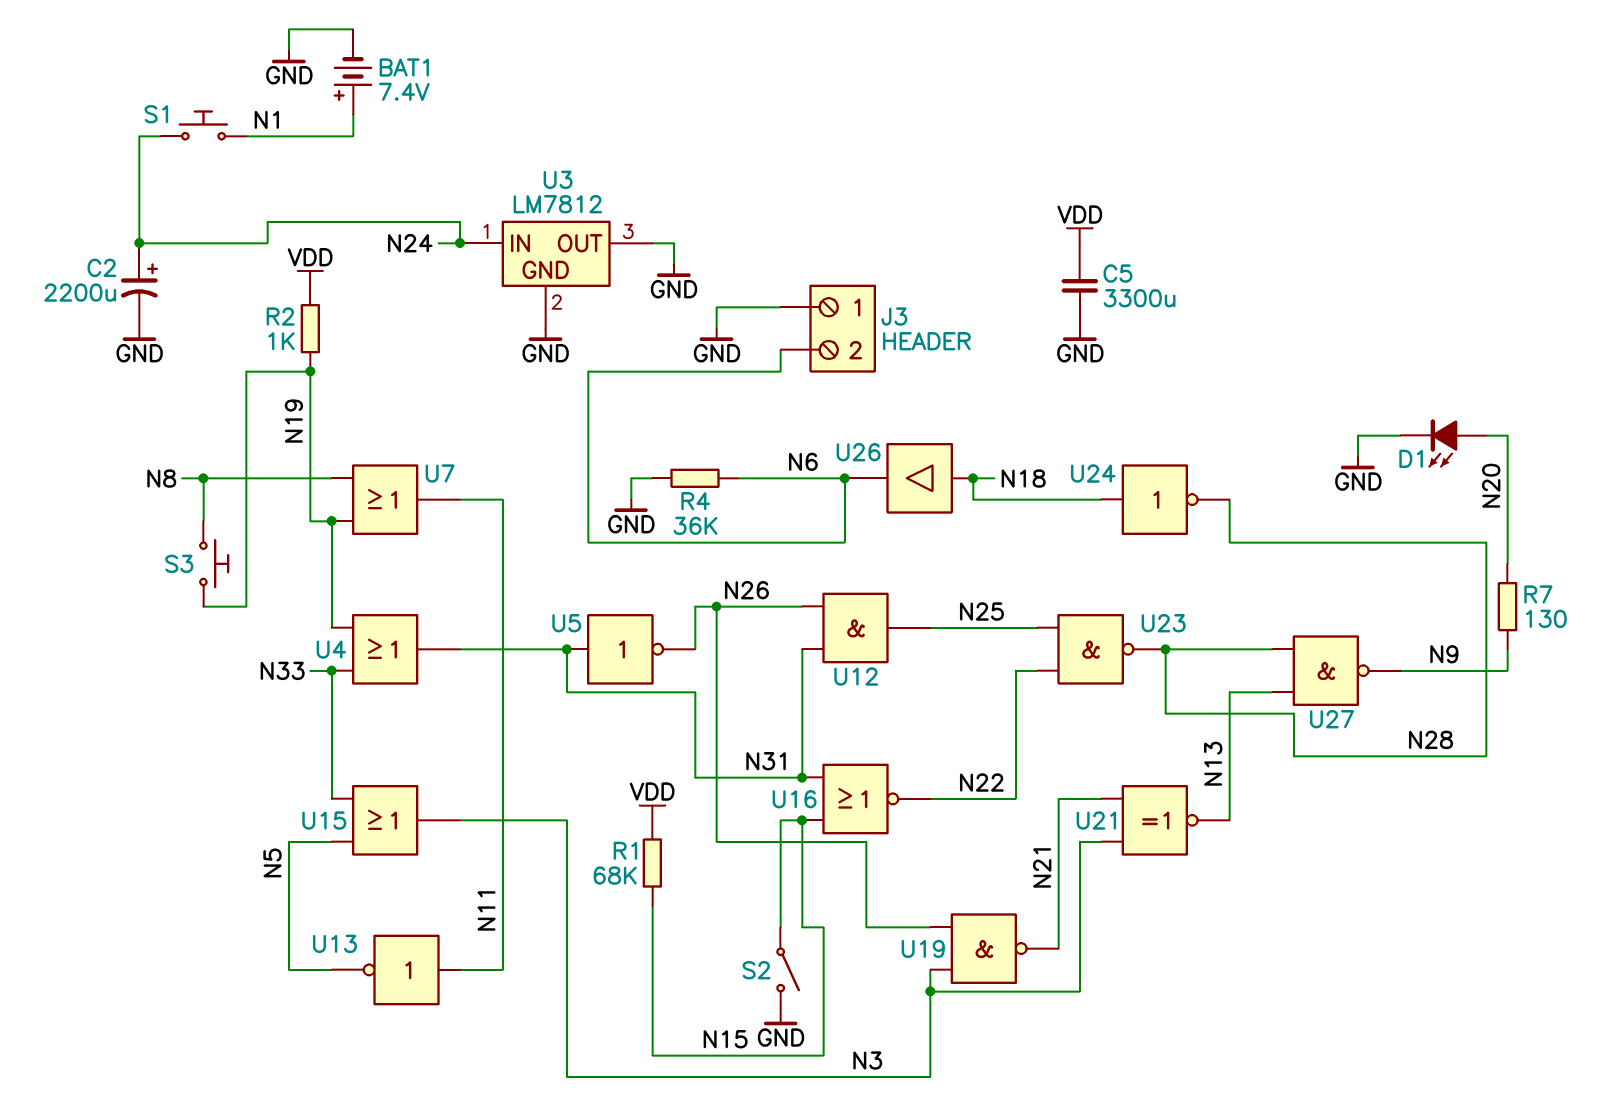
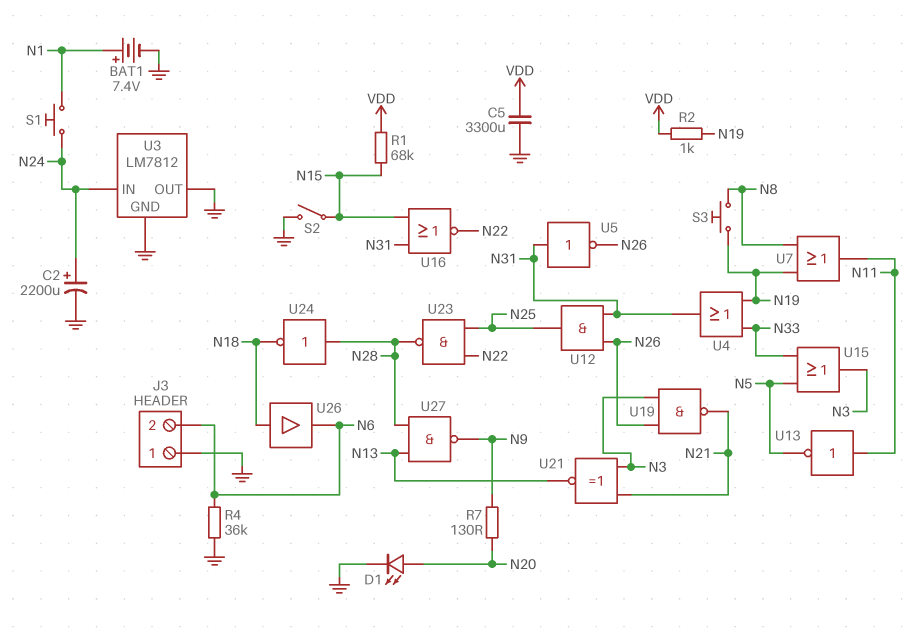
U24: NOT (in N18, out N28) -> NOT (in N28, out N18)

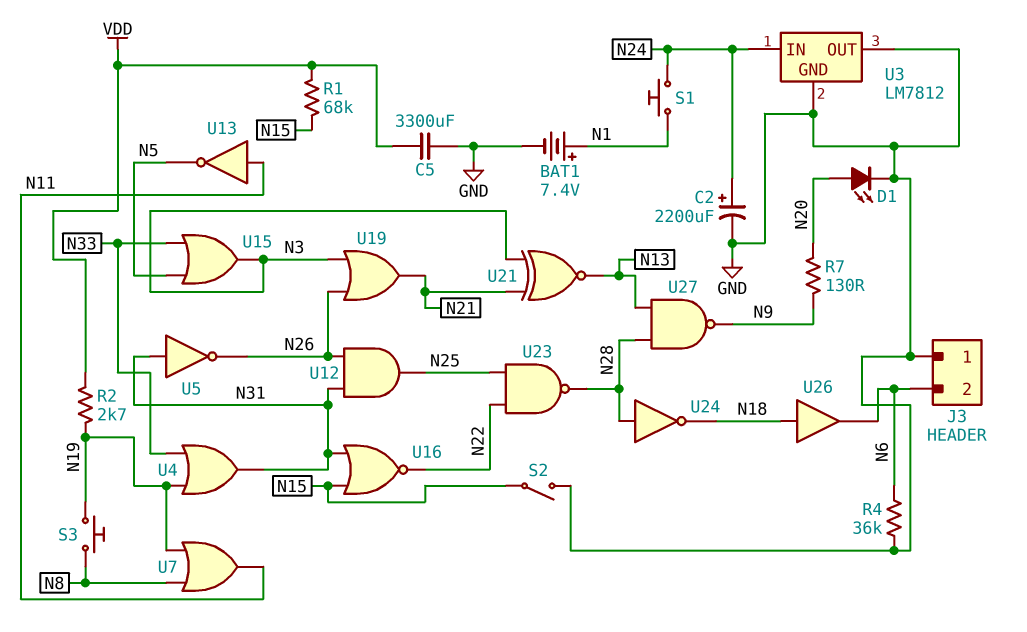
R2: 1k (N19, VDD) -> 2.7k (N19, VDD)
U19: NAND (in N3, in N26, out N21) -> OR (in N3, in N26, out N21)

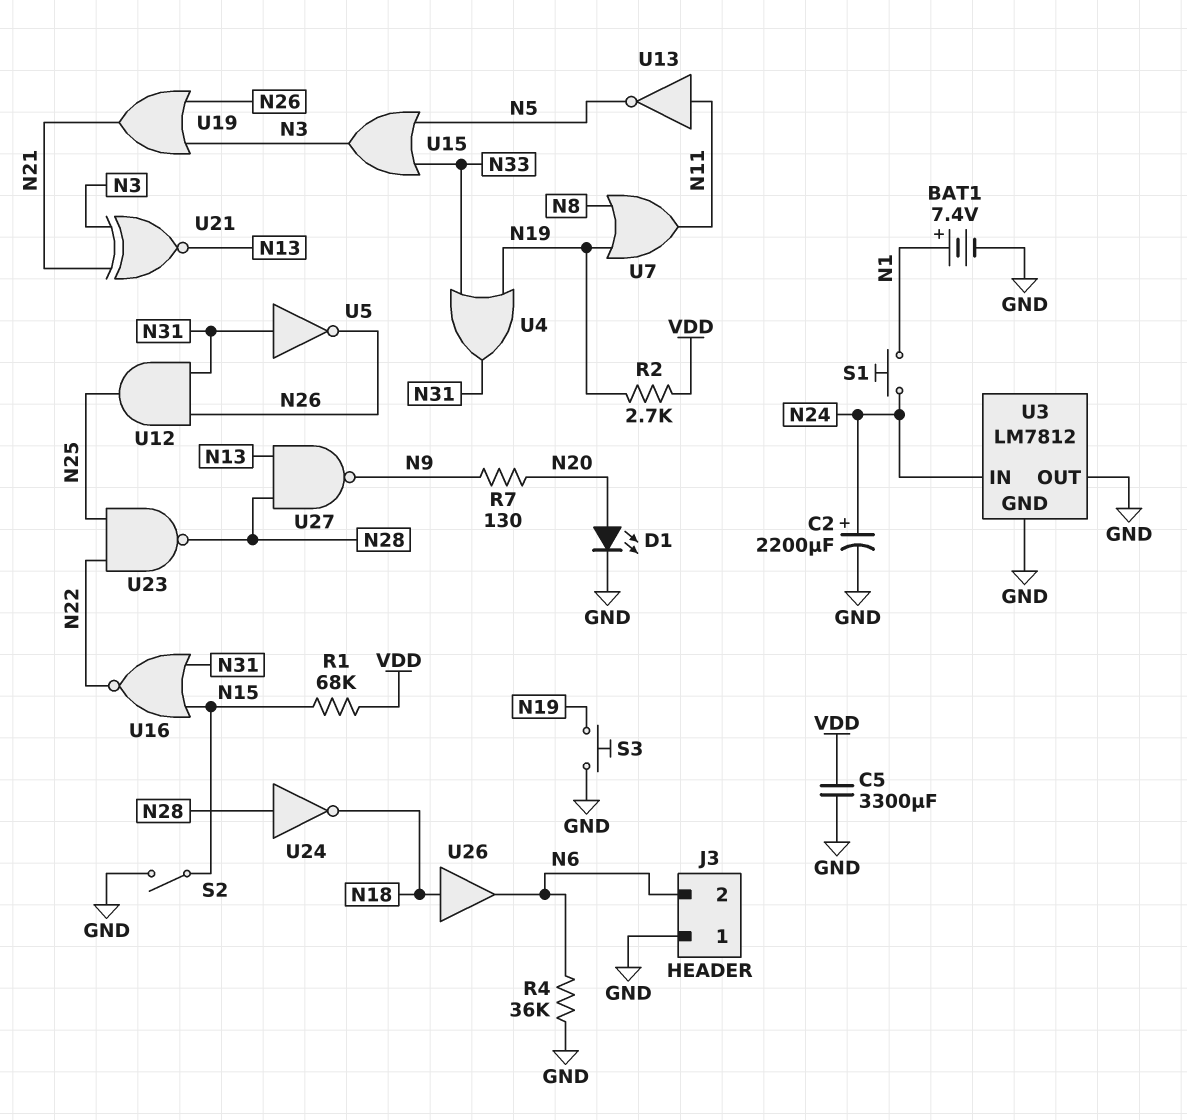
S3: button (N8, N19) -> button (GND, N19)

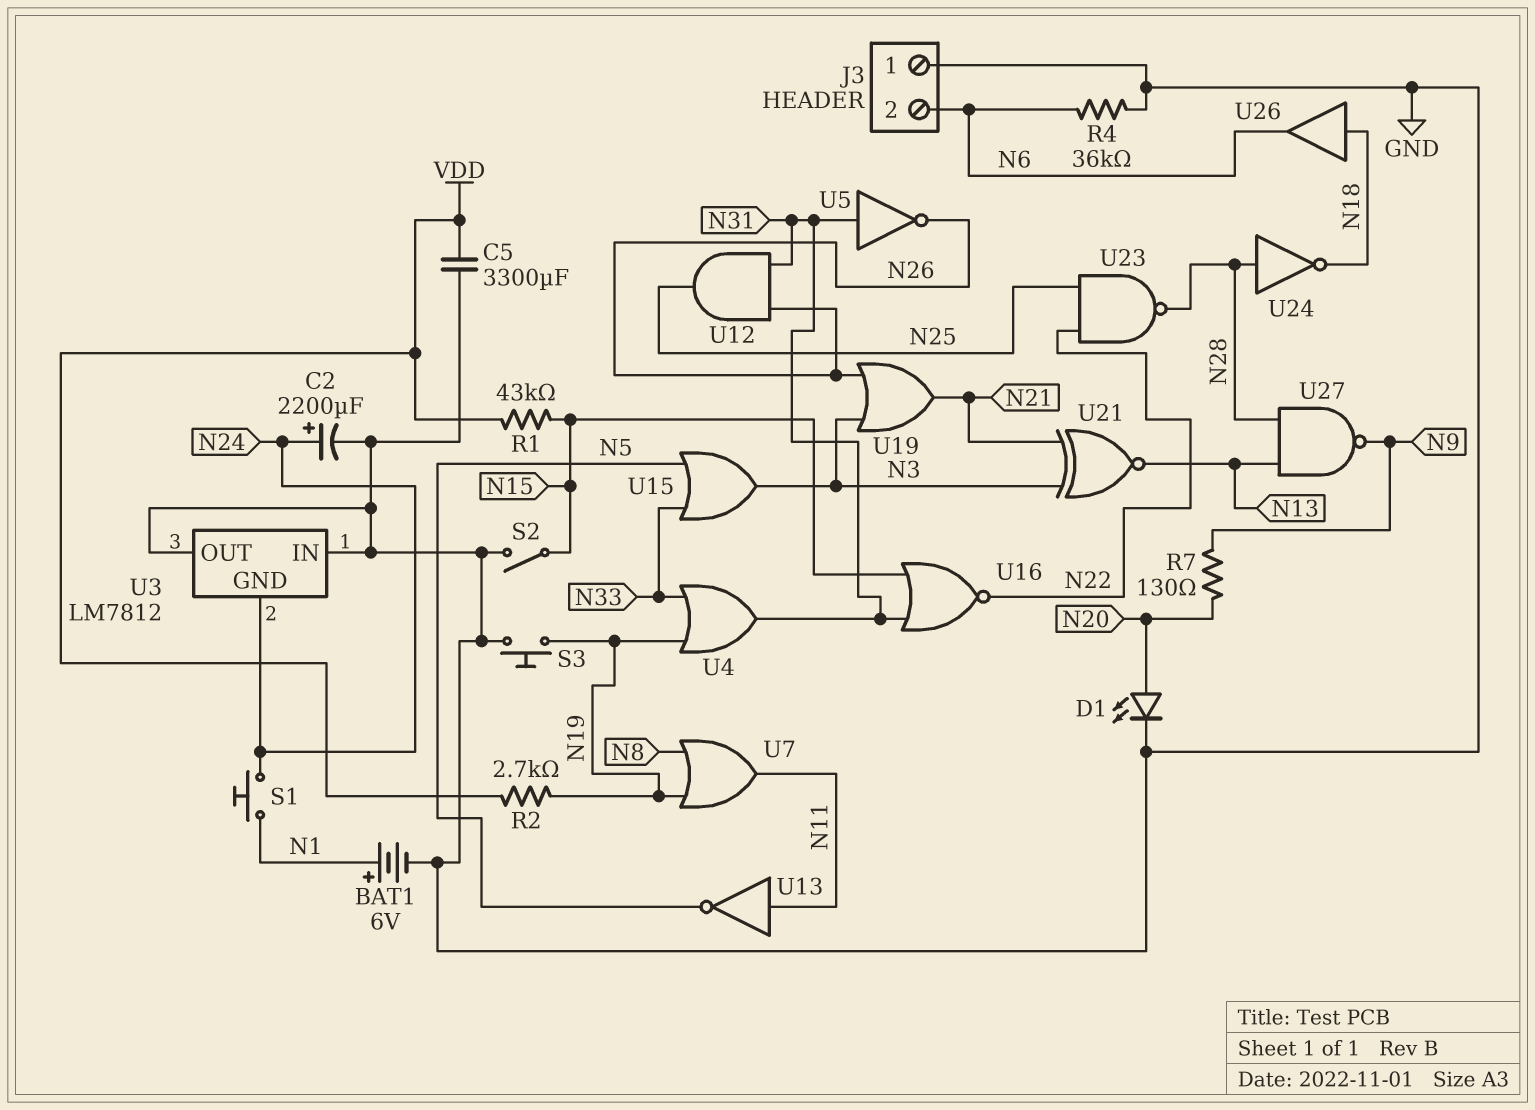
BAT1: 7.4V (plus N1, minus GND) -> 6V (plus N1, minus GND)
R1: 68k (N15, VDD) -> 43k (N15, VDD)
U3 pin GND: GND -> N24
U3 pin IN: N24 -> GND

